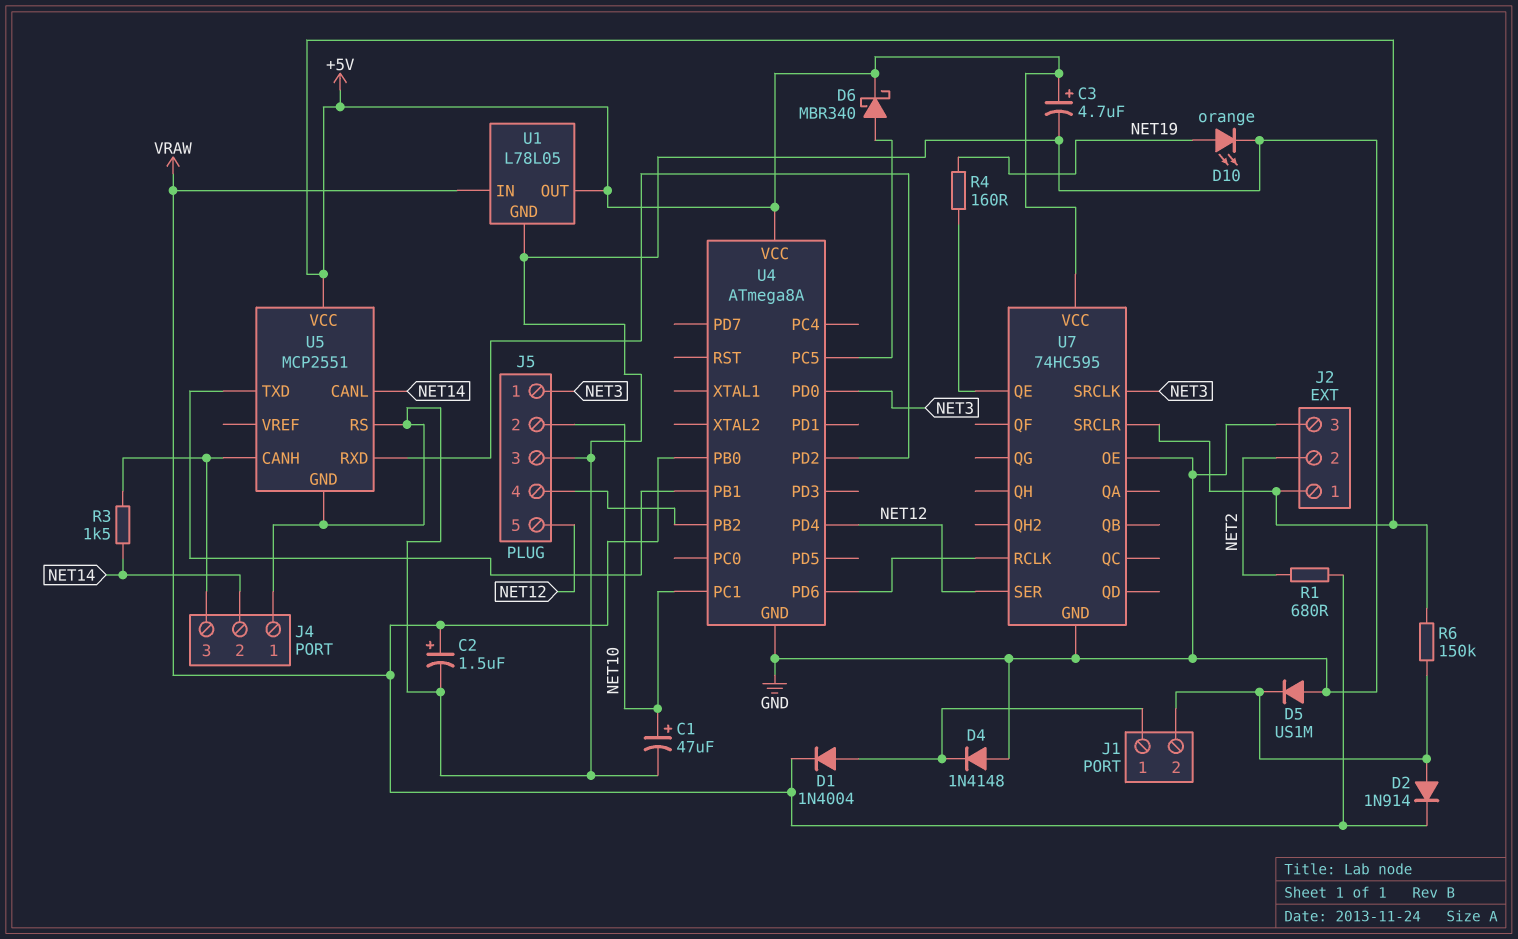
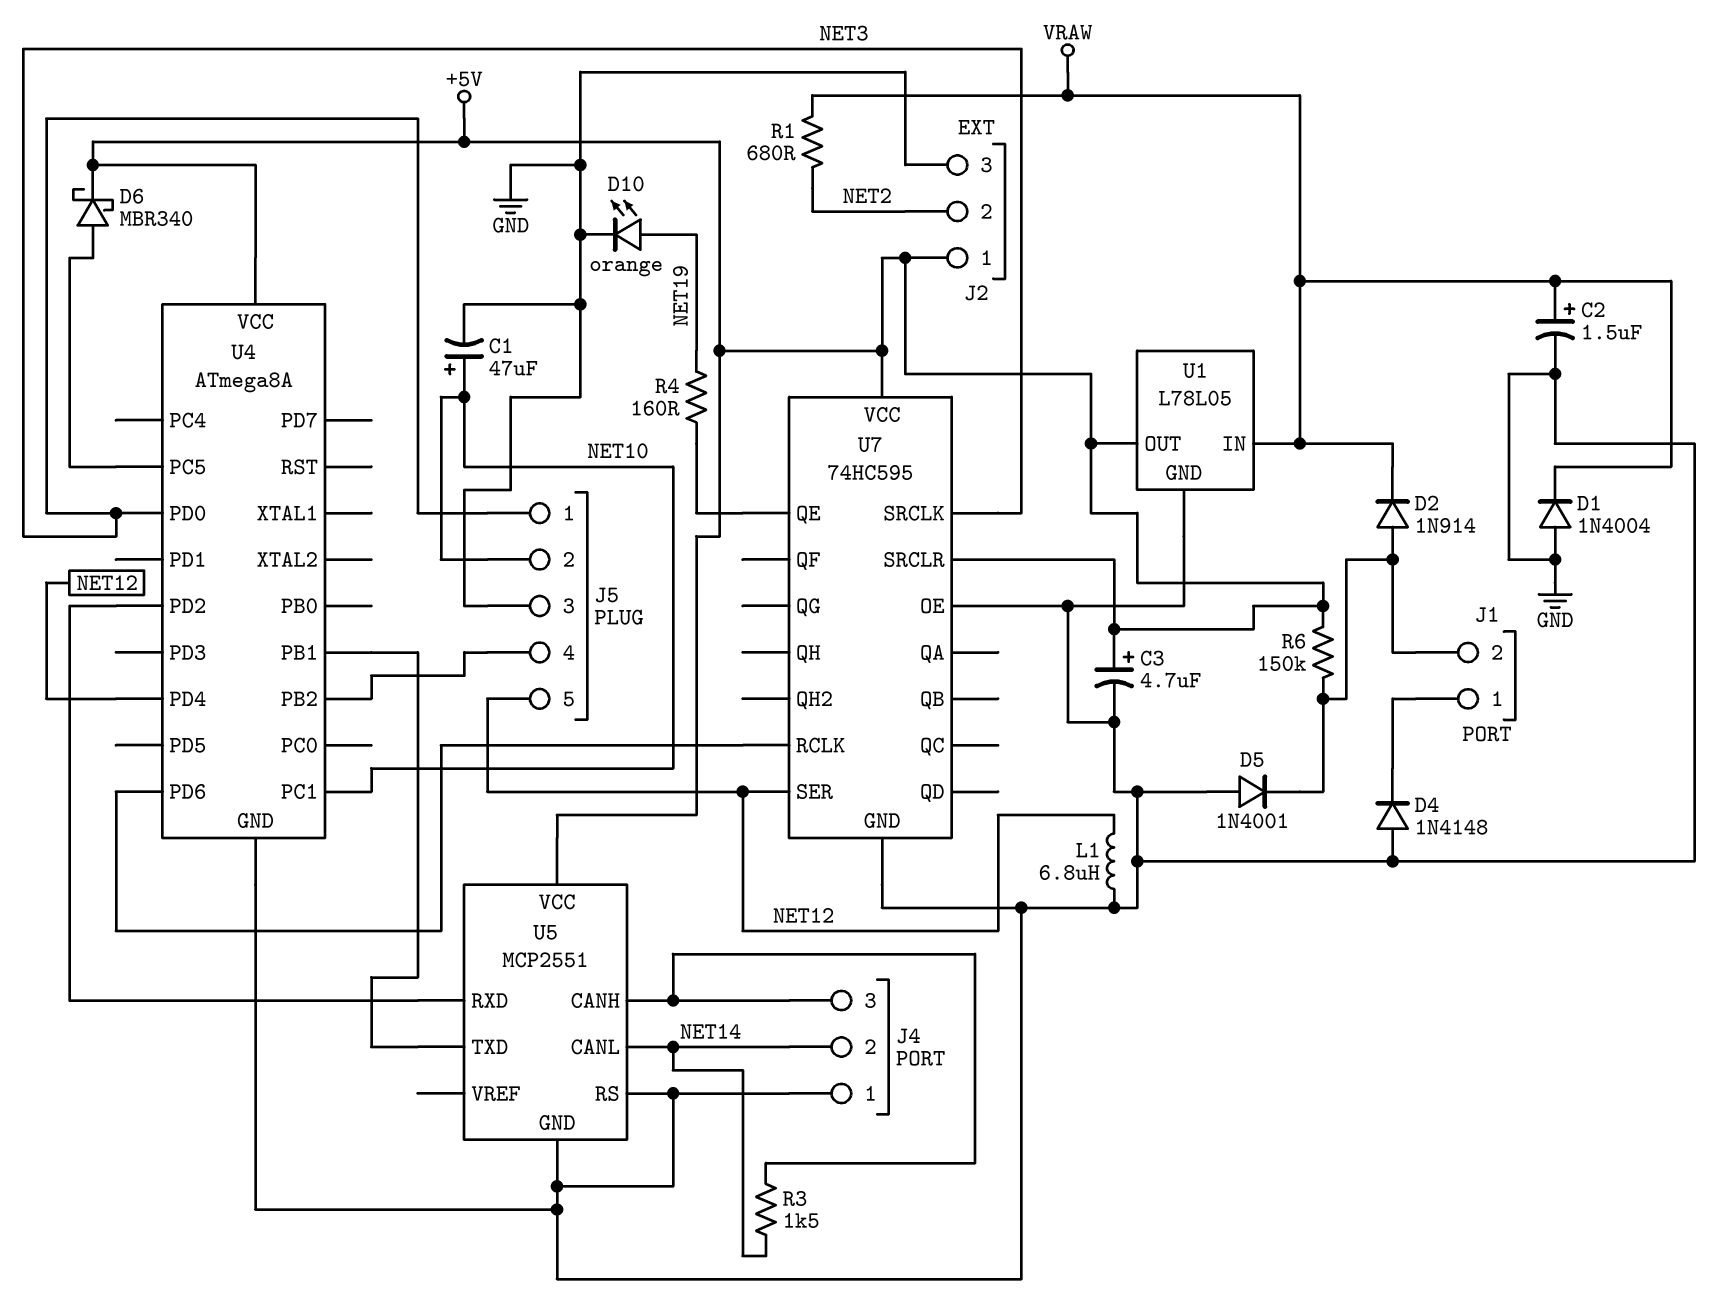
D1: diode 1N4004 (A J1/1, K VRAW) -> diode 1N4004 (A GND, K VRAW)
D5: diode US1M (A GND, K J1/2) -> diode 1N4001 (A GND, K J1/2)
L1: none -> 6.8uH (GND, NET12)
U4 pin PB0: VRAW -> none

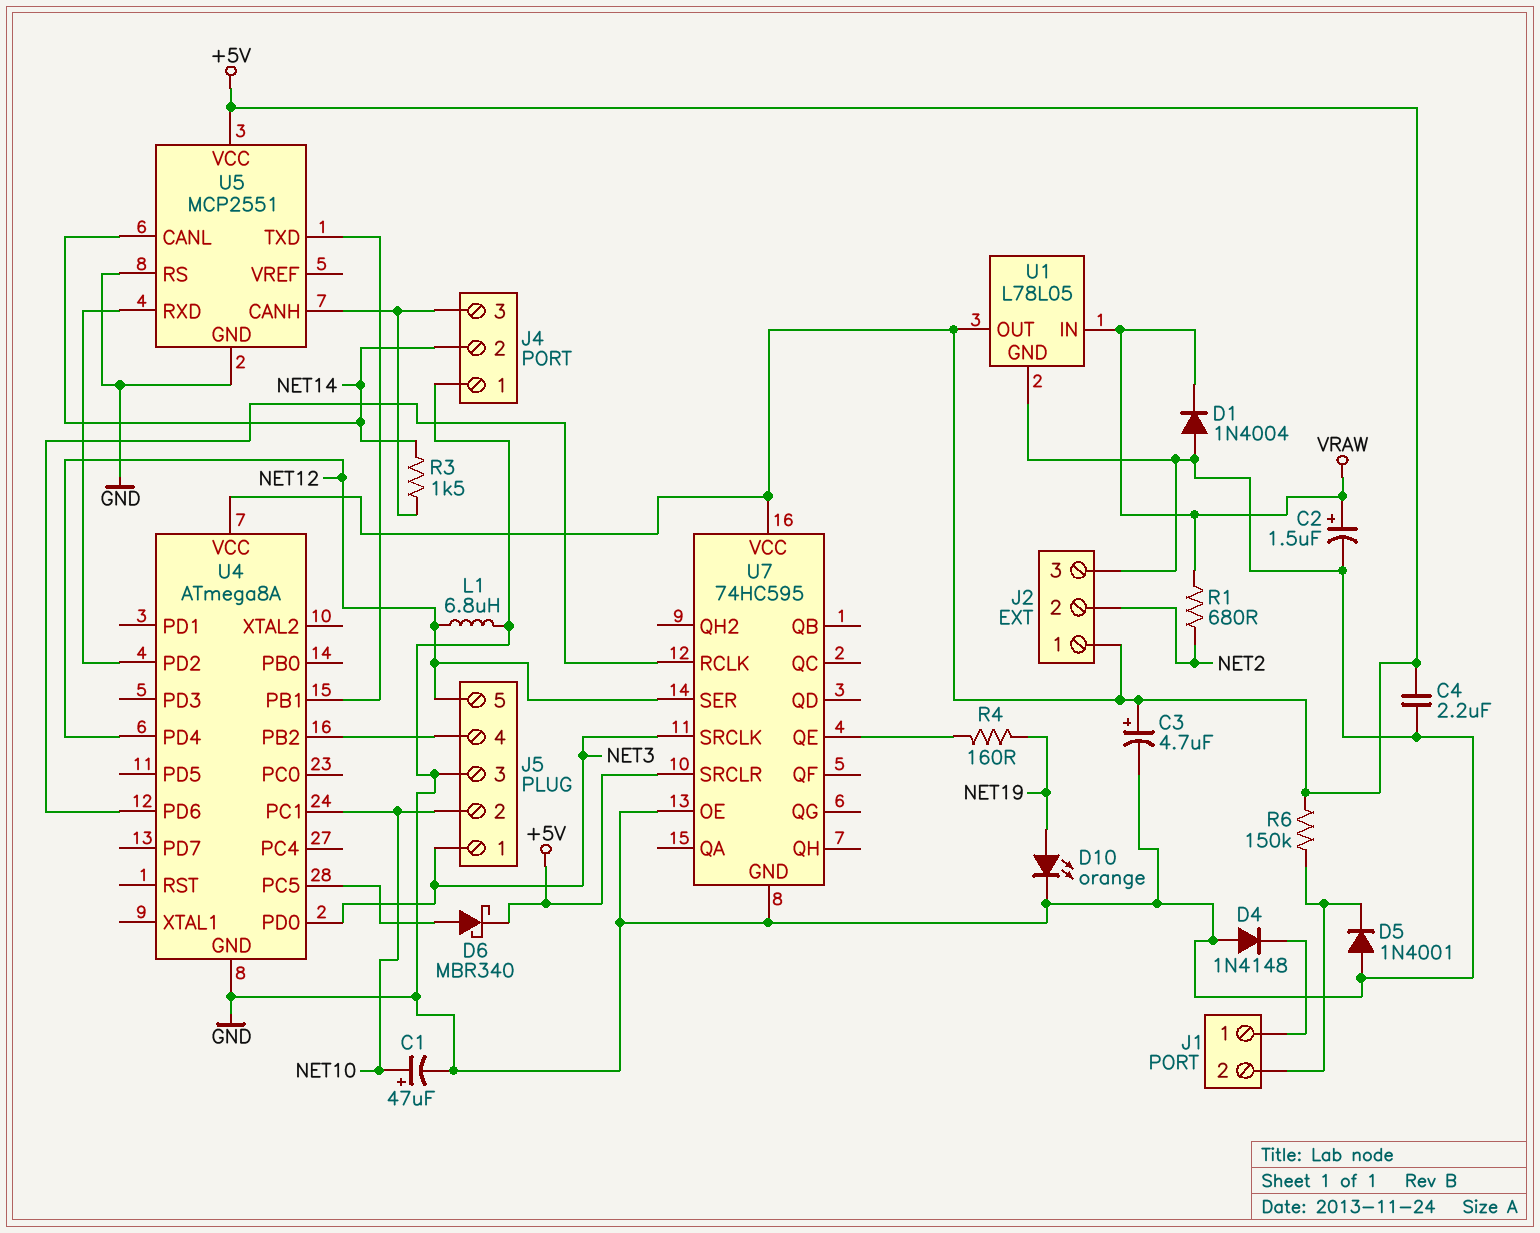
C4: none -> 2.2uF (+5V, GND)
D2: diode 1N914 (A J1/2, K VRAW) -> none

